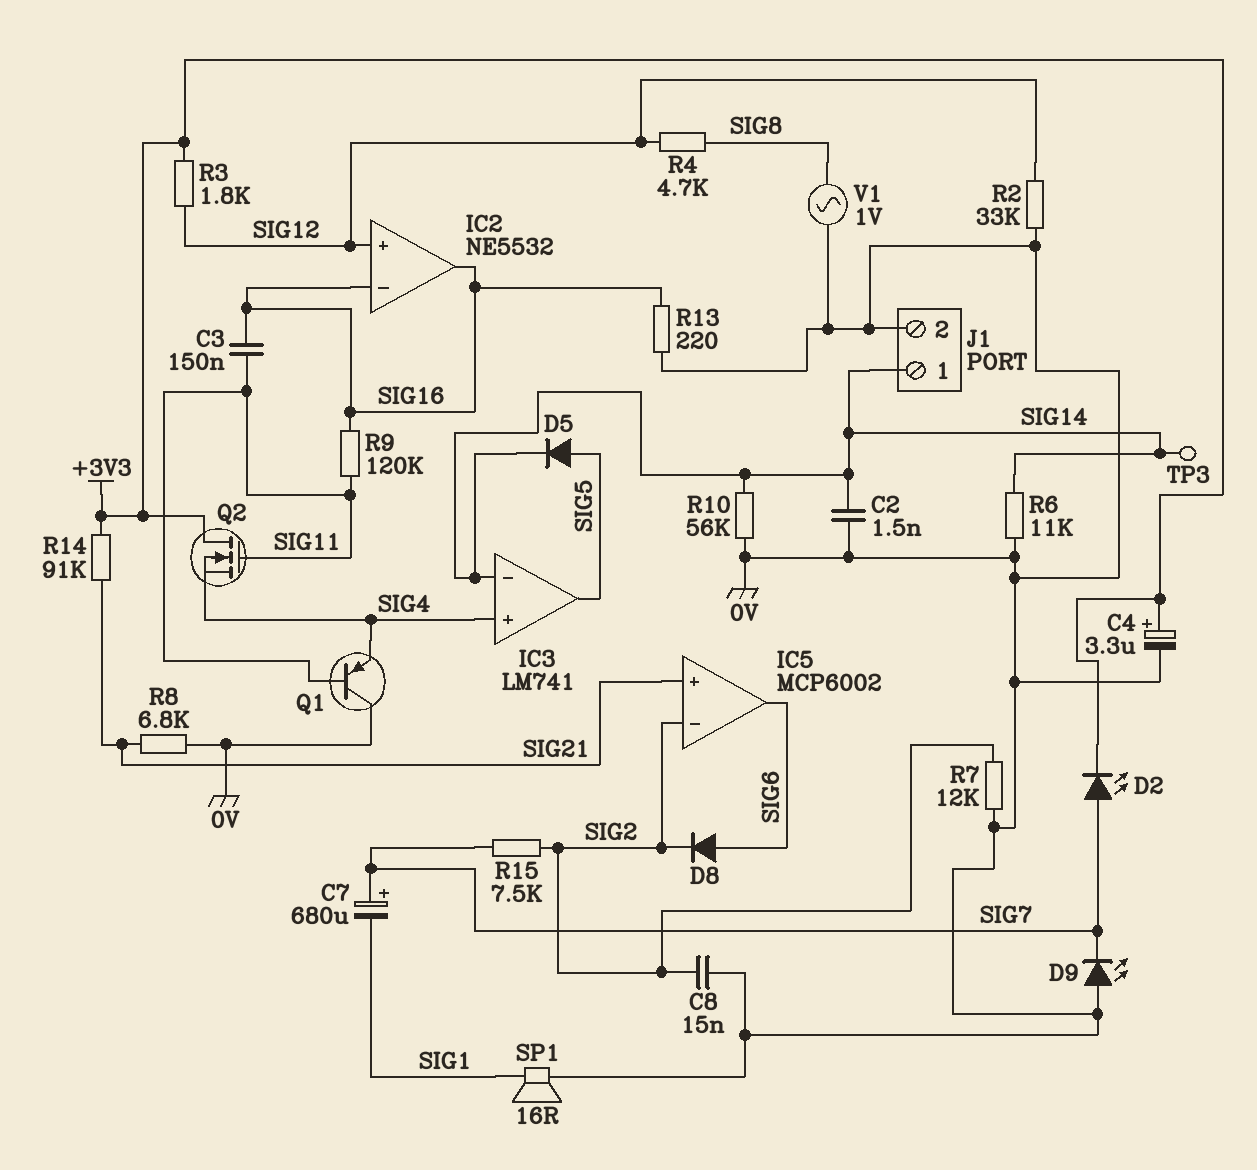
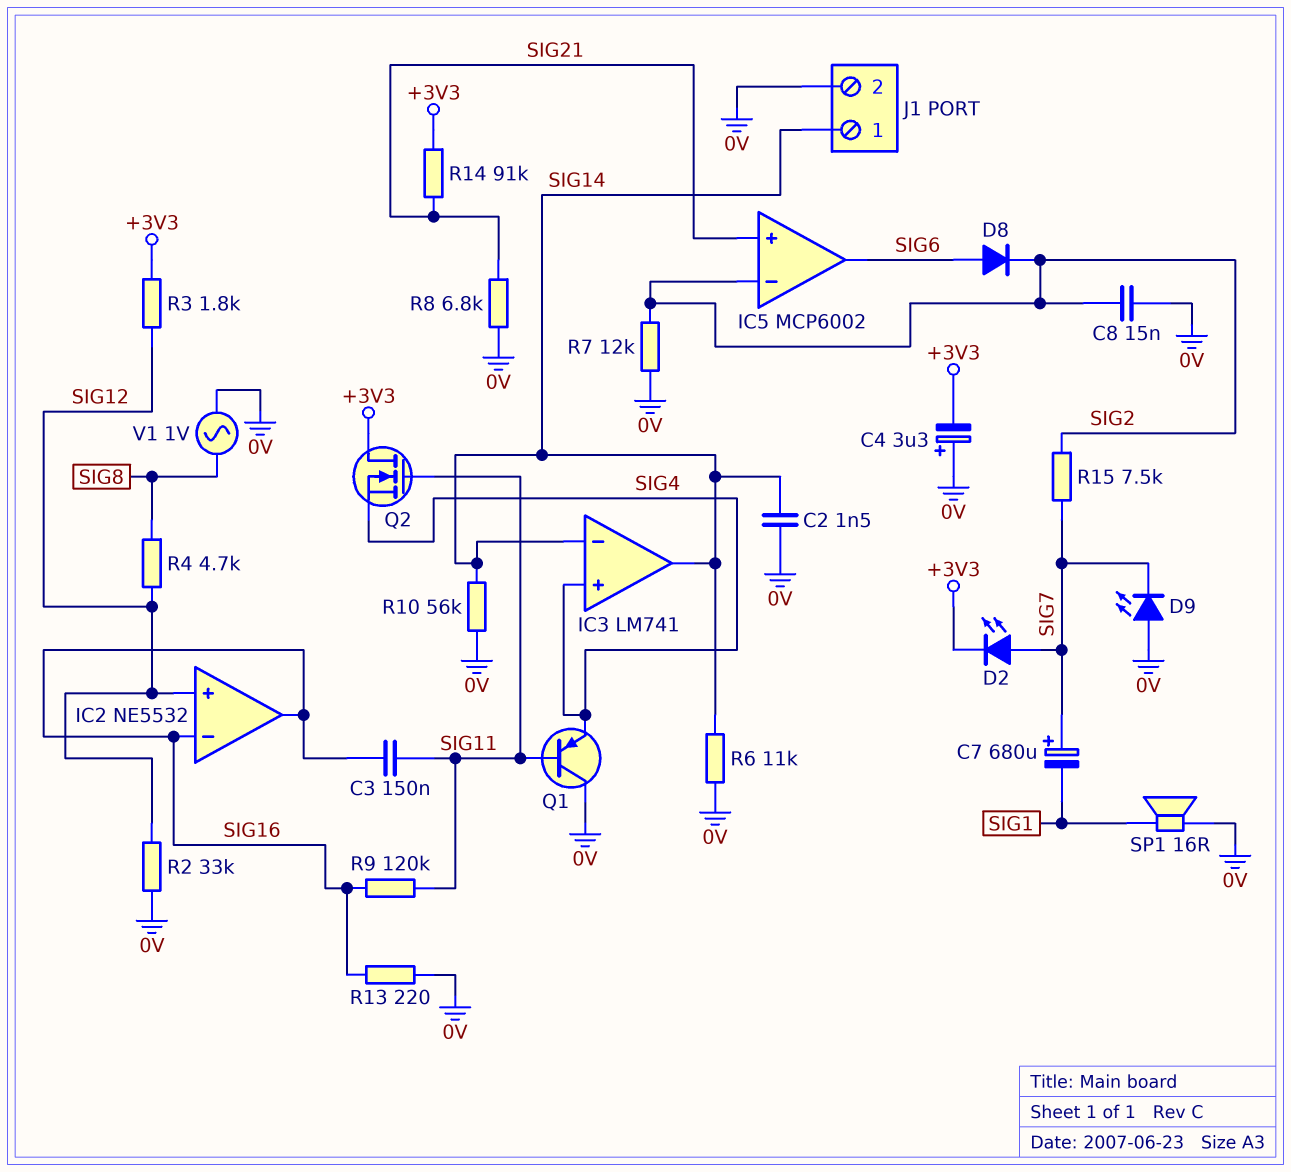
C4: 3.3uF (plus +3V3, minus 0V) -> 3.3uF (plus 0V, minus +3V3)
D5: diode (A SIG5, K SIG14) -> none
IC3 pin out: SIG5 -> SIG14
TP3: test point (SIG14) -> none

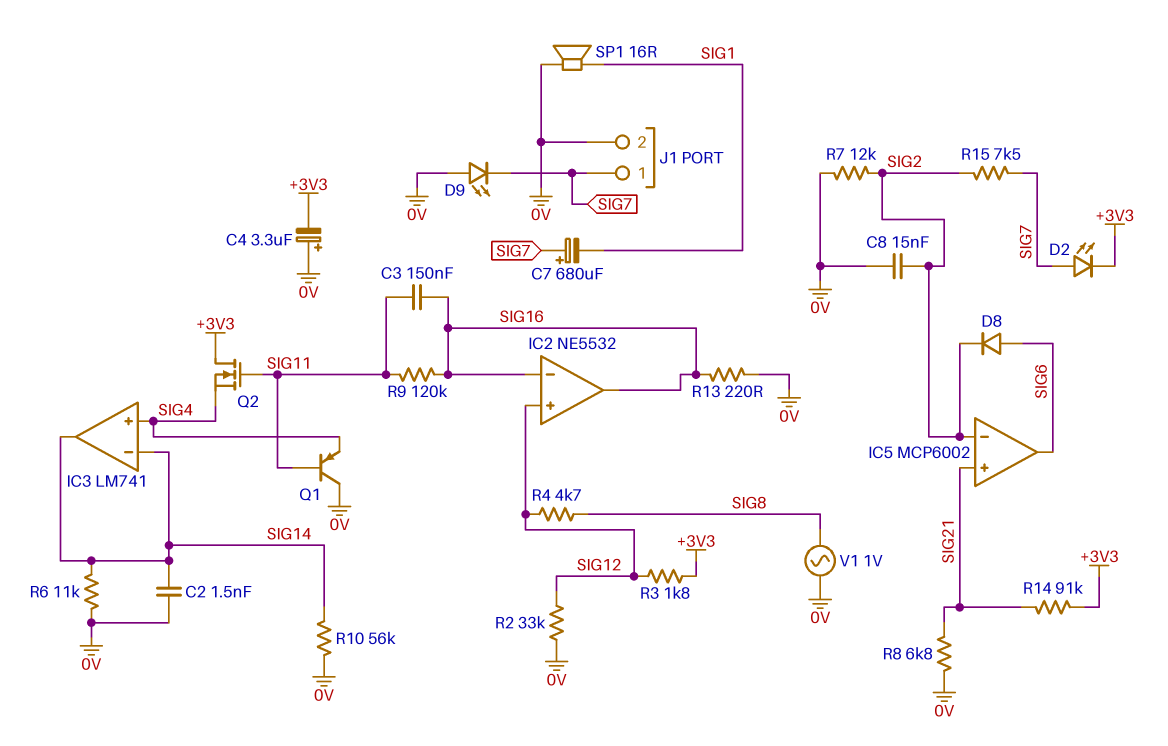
J1 pin 1: SIG14 -> SIG7

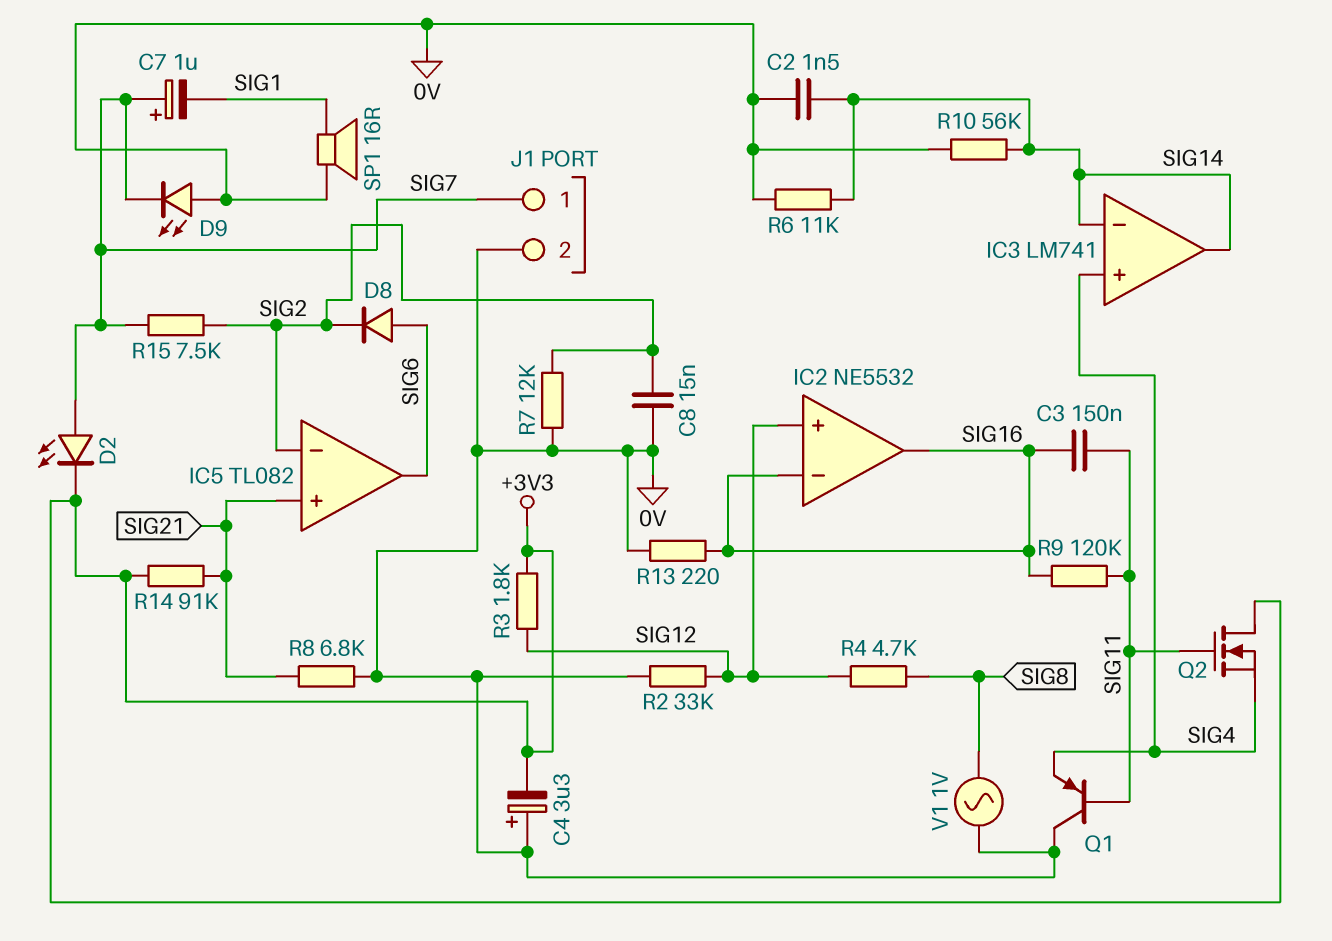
C7: 680uF (plus SIG7, minus SIG1) -> 1uF (plus SIG7, minus SIG1)
IC5: MCP6002 -> TL082

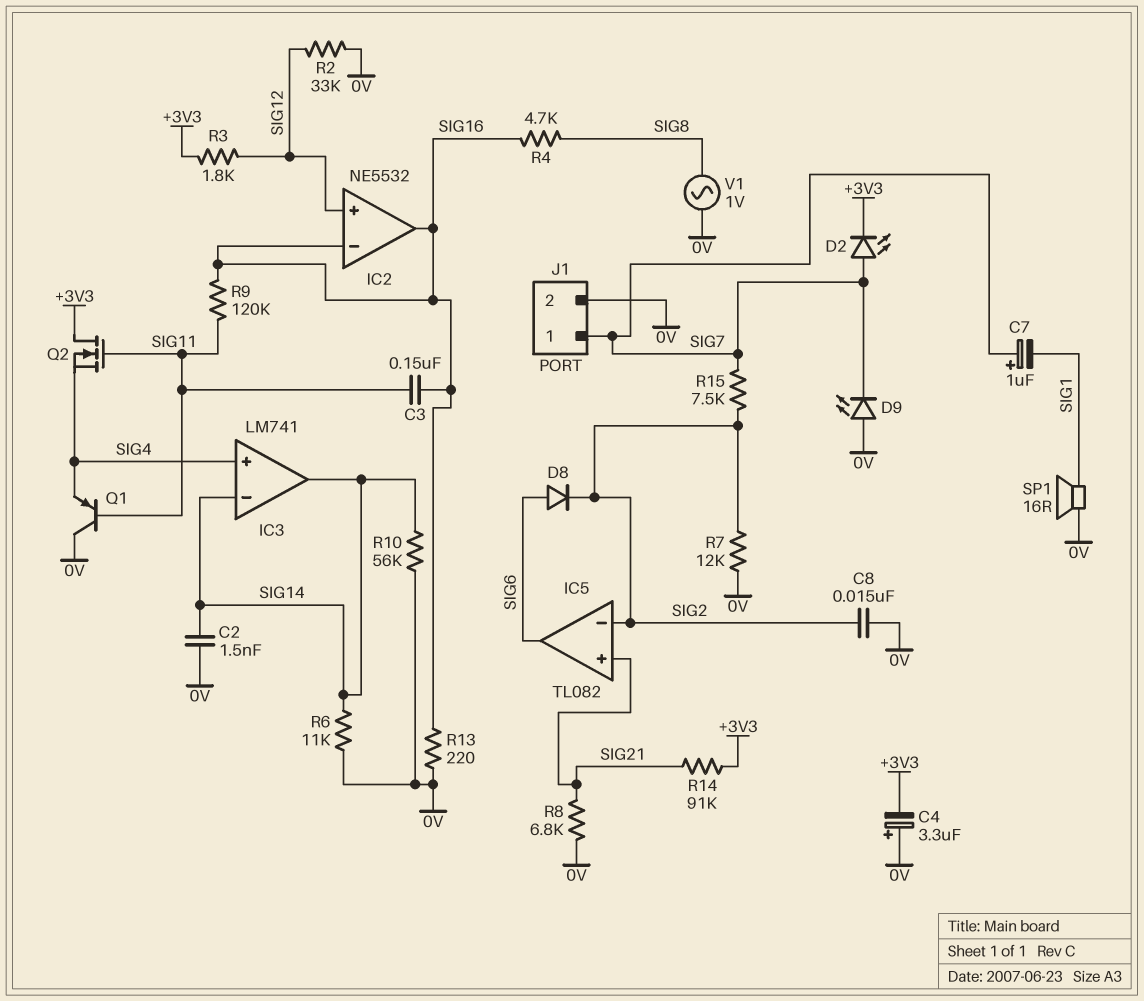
R4: 4.7k (SIG8, SIG12) -> 4.7k (SIG8, SIG16)

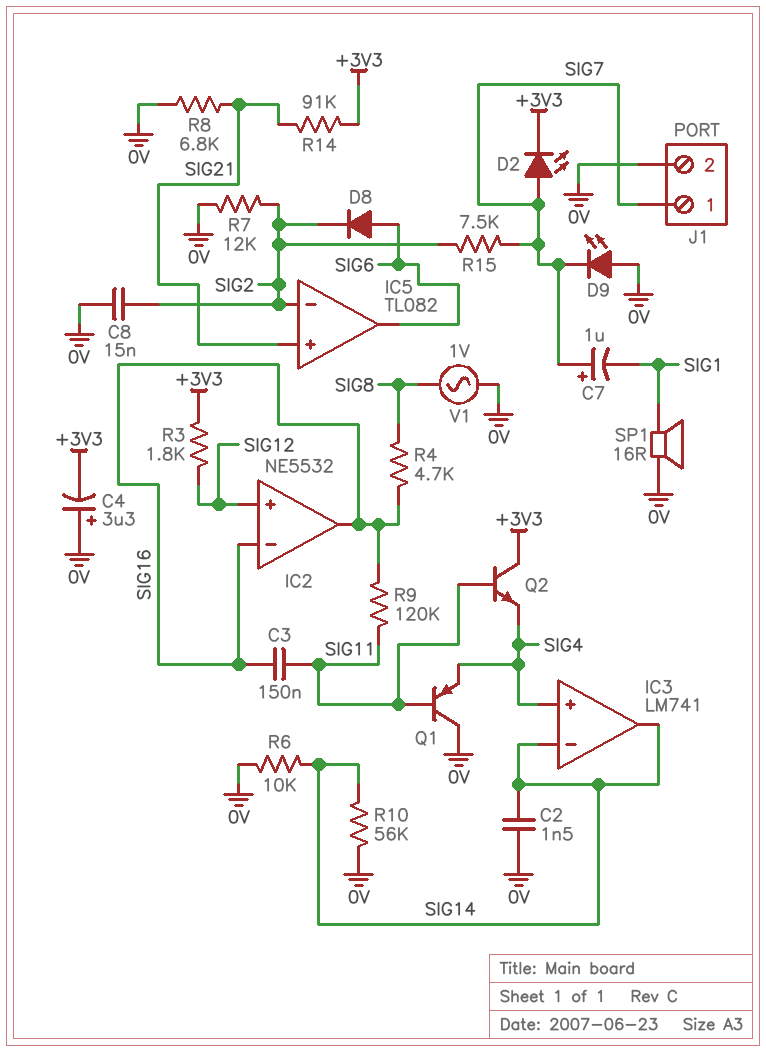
Q2: NMOS (G SIG11, D +3V3, S SIG4) -> NPN (B SIG11, C +3V3, E SIG4)
R2: 33k (0V, SIG12) -> none
R6: 11k (0V, SIG14) -> 10k (0V, SIG14)
R13: 220 (0V, SIG16) -> none

